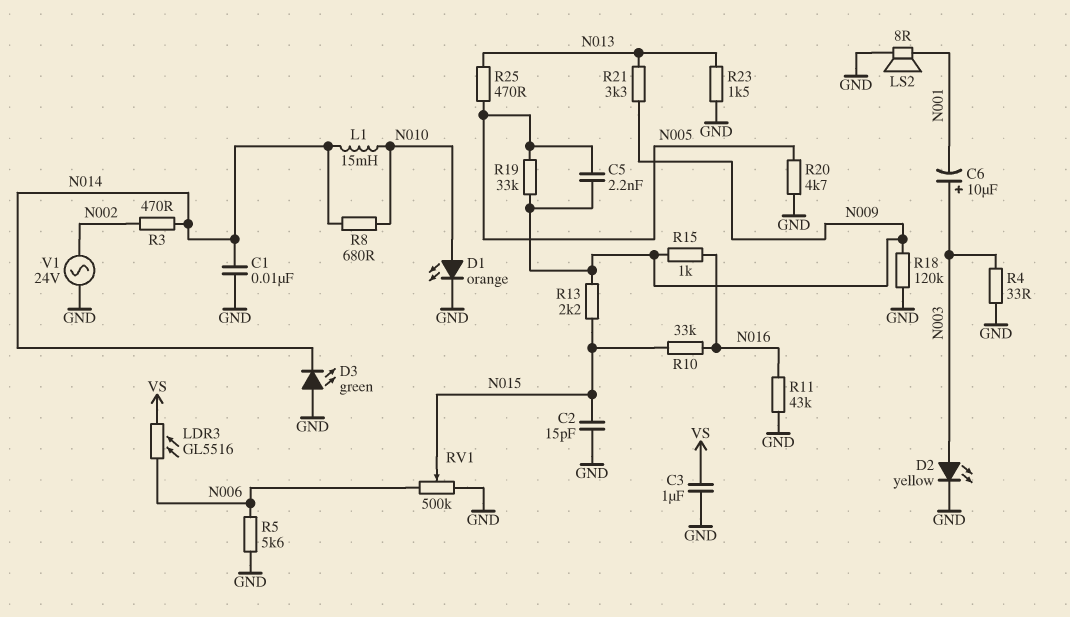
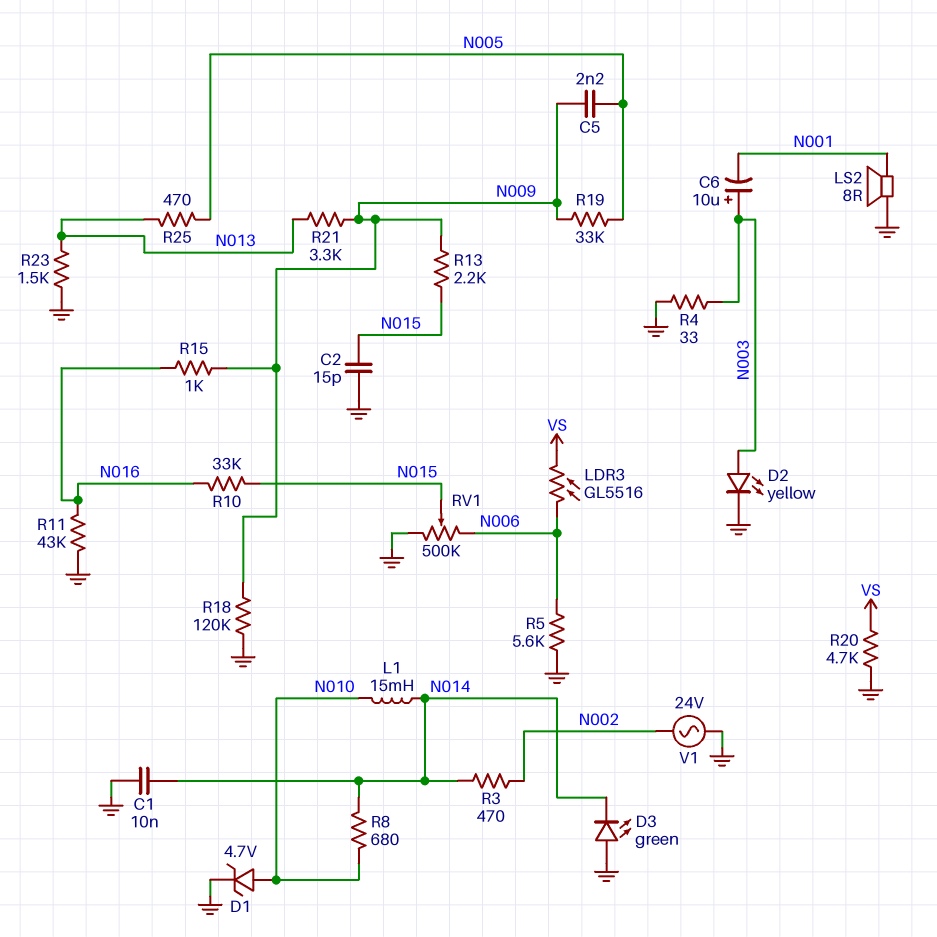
C3: 1uF (GND, VS) -> none
D1: LED orange (A N010, K GND) -> zener 4.7V (A N010, K GND)
R20: 4.7k (GND, N005) -> 4.7k (GND, VS)

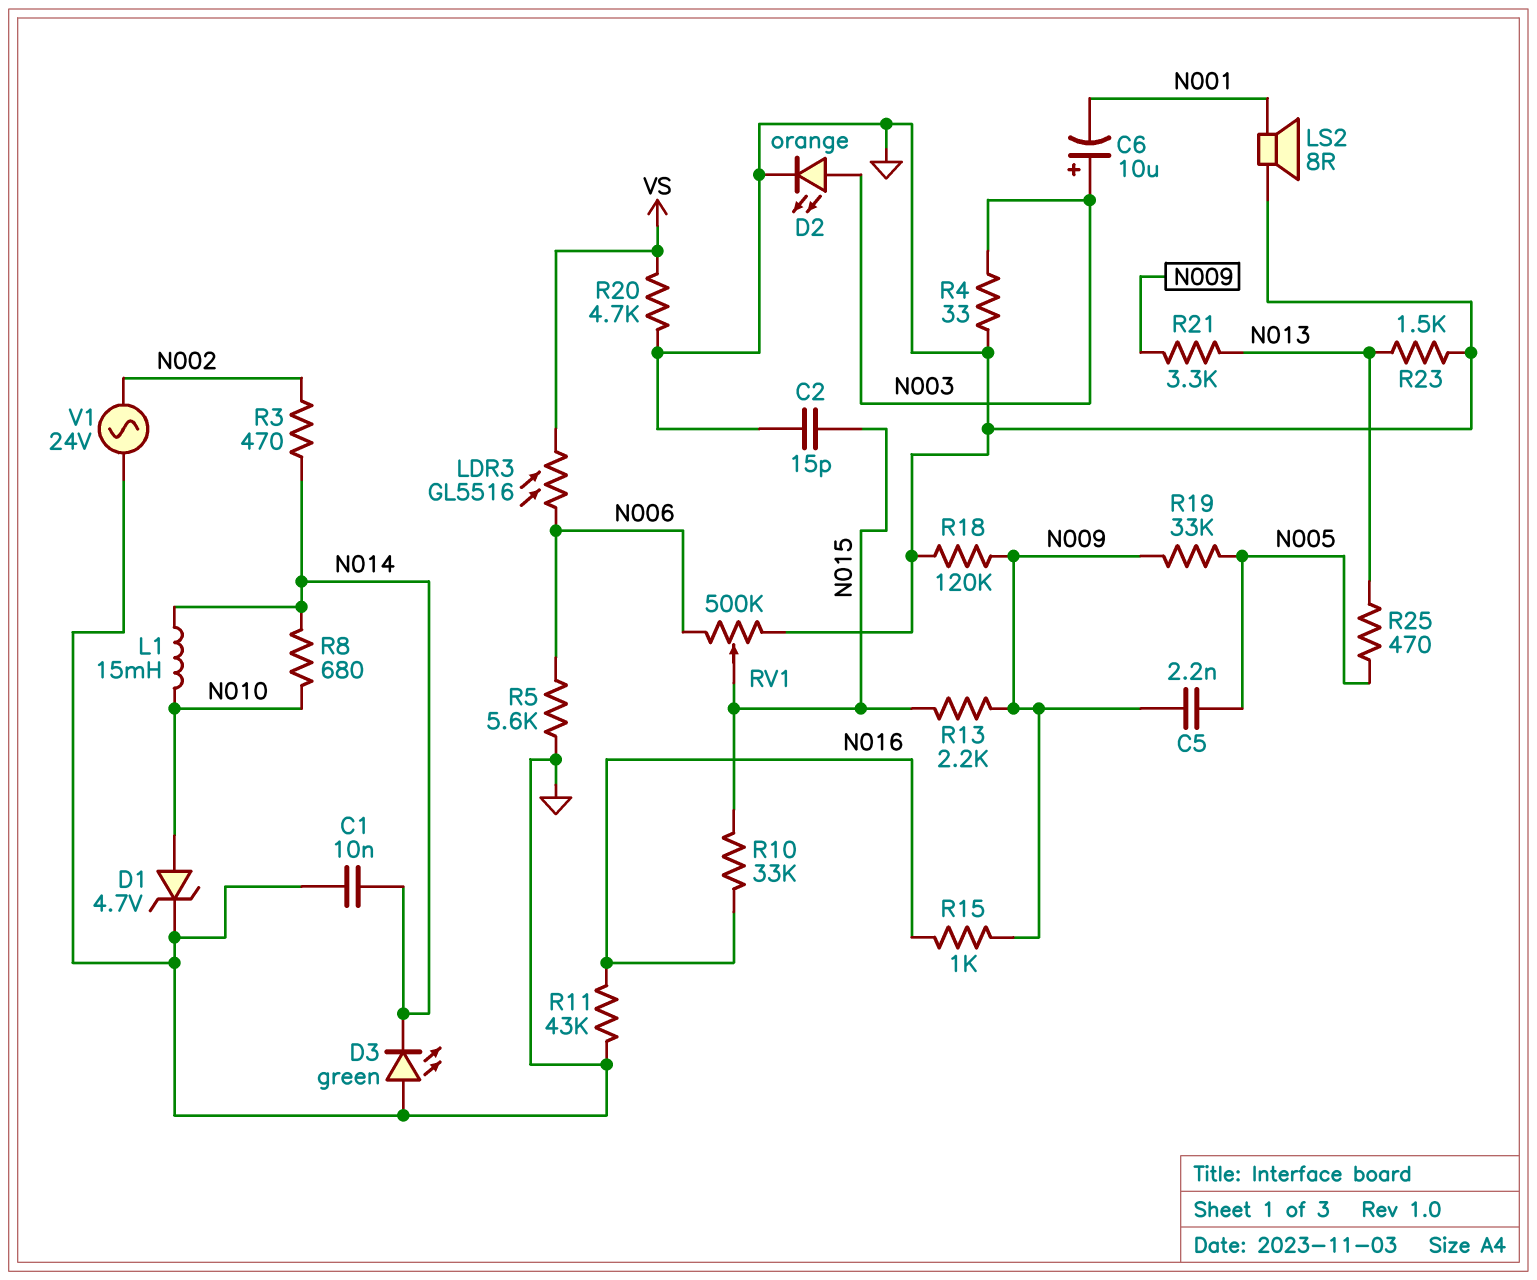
D2: LED yellow (A N003, K GND) -> LED orange (A N003, K GND)

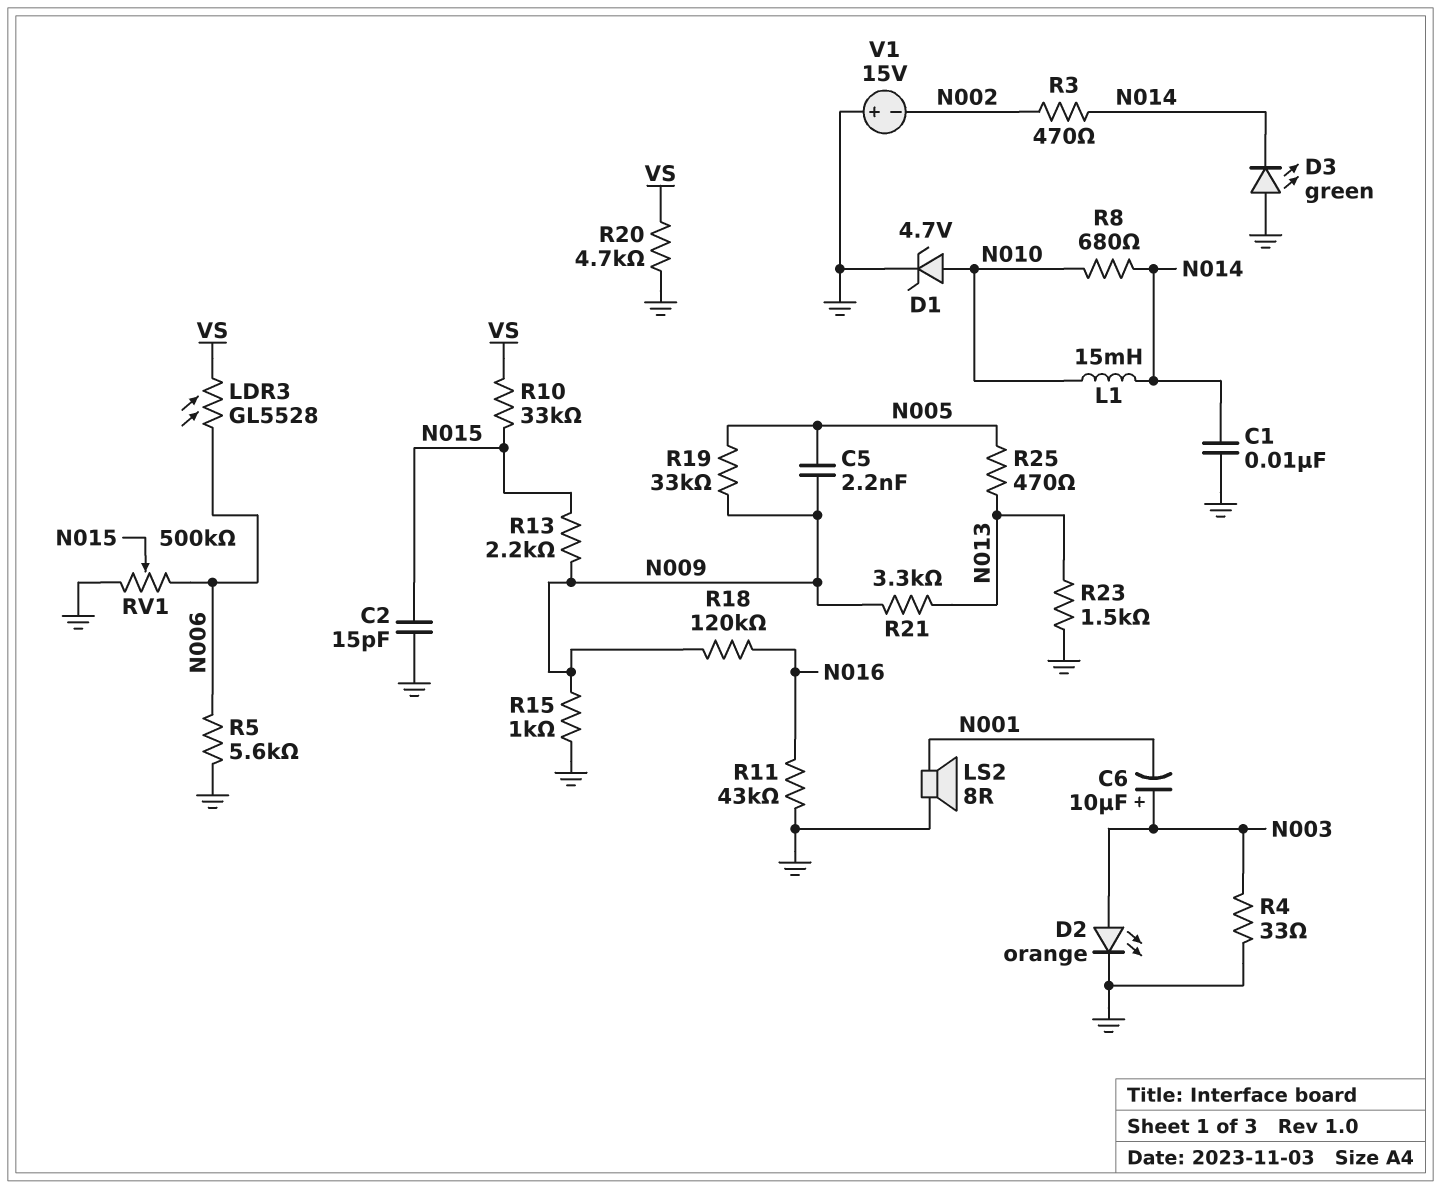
LDR3: GL5516 (N006, VS) -> GL5528 (N006, VS)
R10: 33k (N015, N016) -> 33k (N015, VS)
R15: 1k (N009, N016) -> 1k (GND, N009)
R18: 120k (GND, N009) -> 120k (N009, N016)
V1: AC 24V (GND, N002) -> 15V (plus GND, minus N002)

